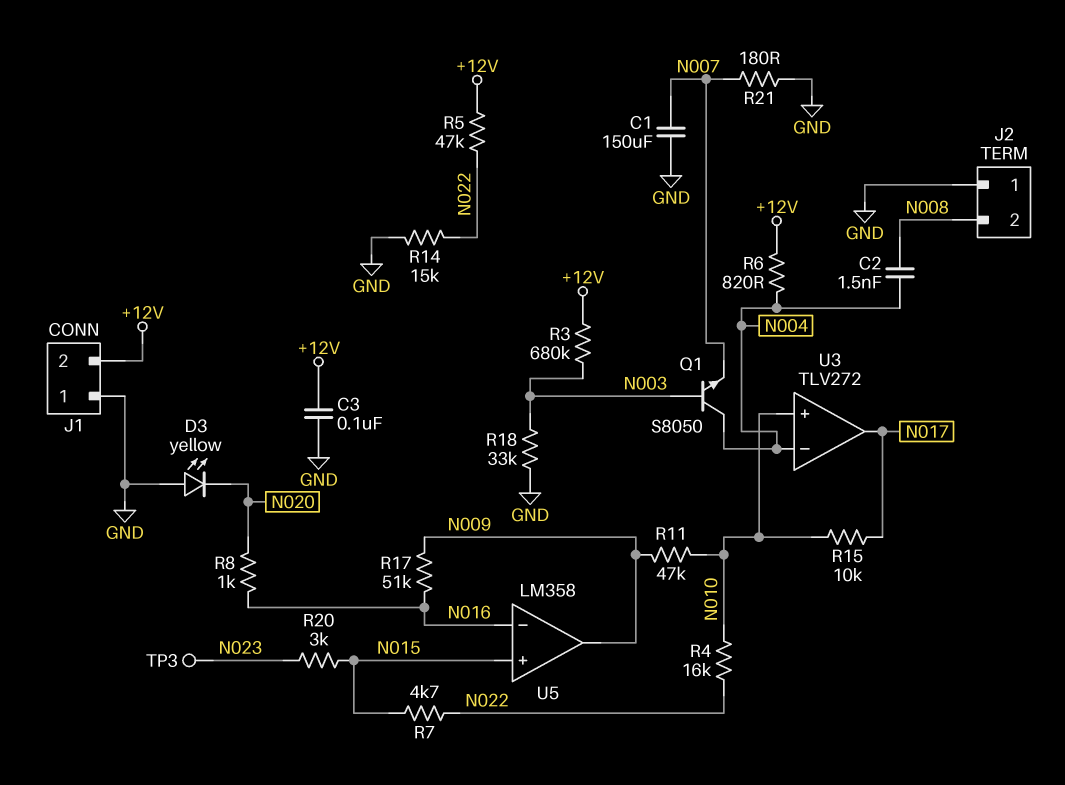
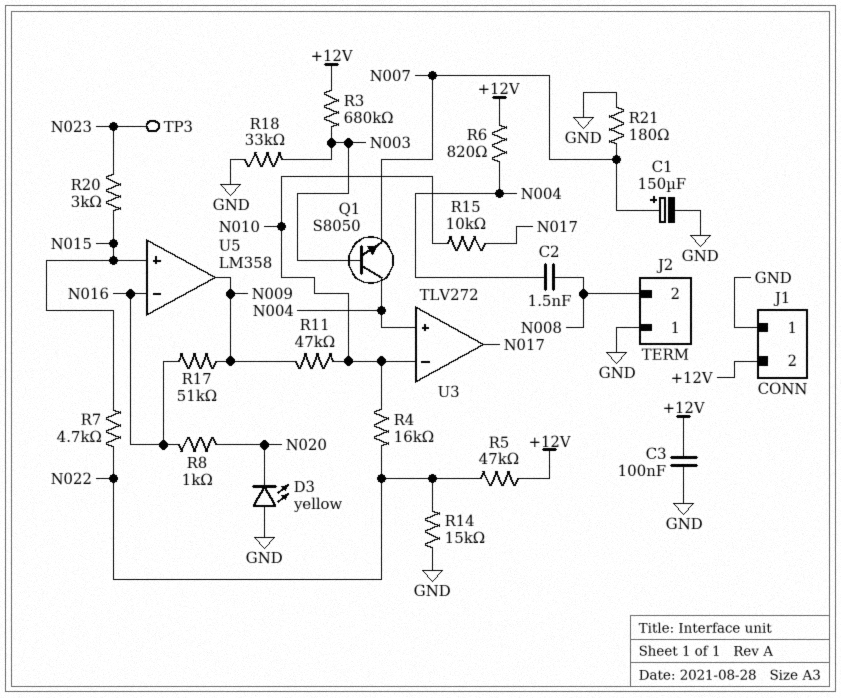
C1: 150uF (GND, N007) -> 150uF (plus N007, minus GND)
U3 pin in+: N010 -> N004
U3 pin in-: N004 -> N010

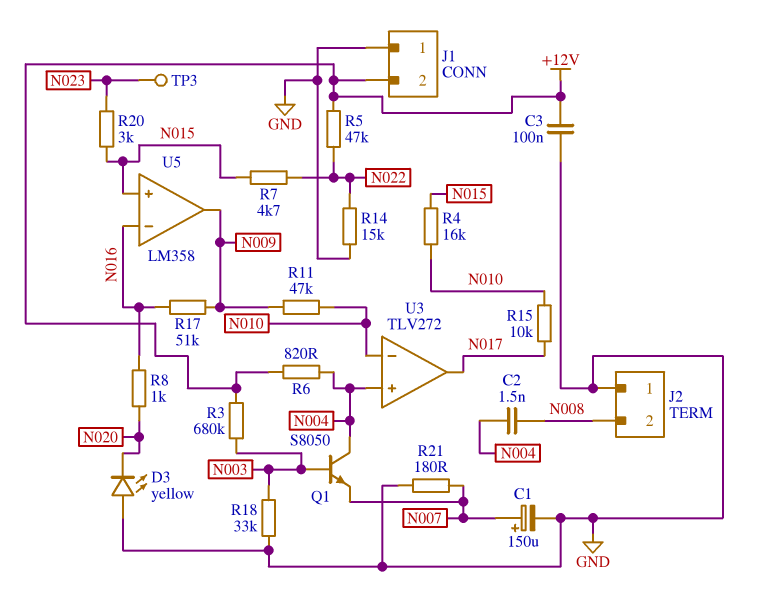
R4: 16k (N010, N022) -> 16k (N010, N015)

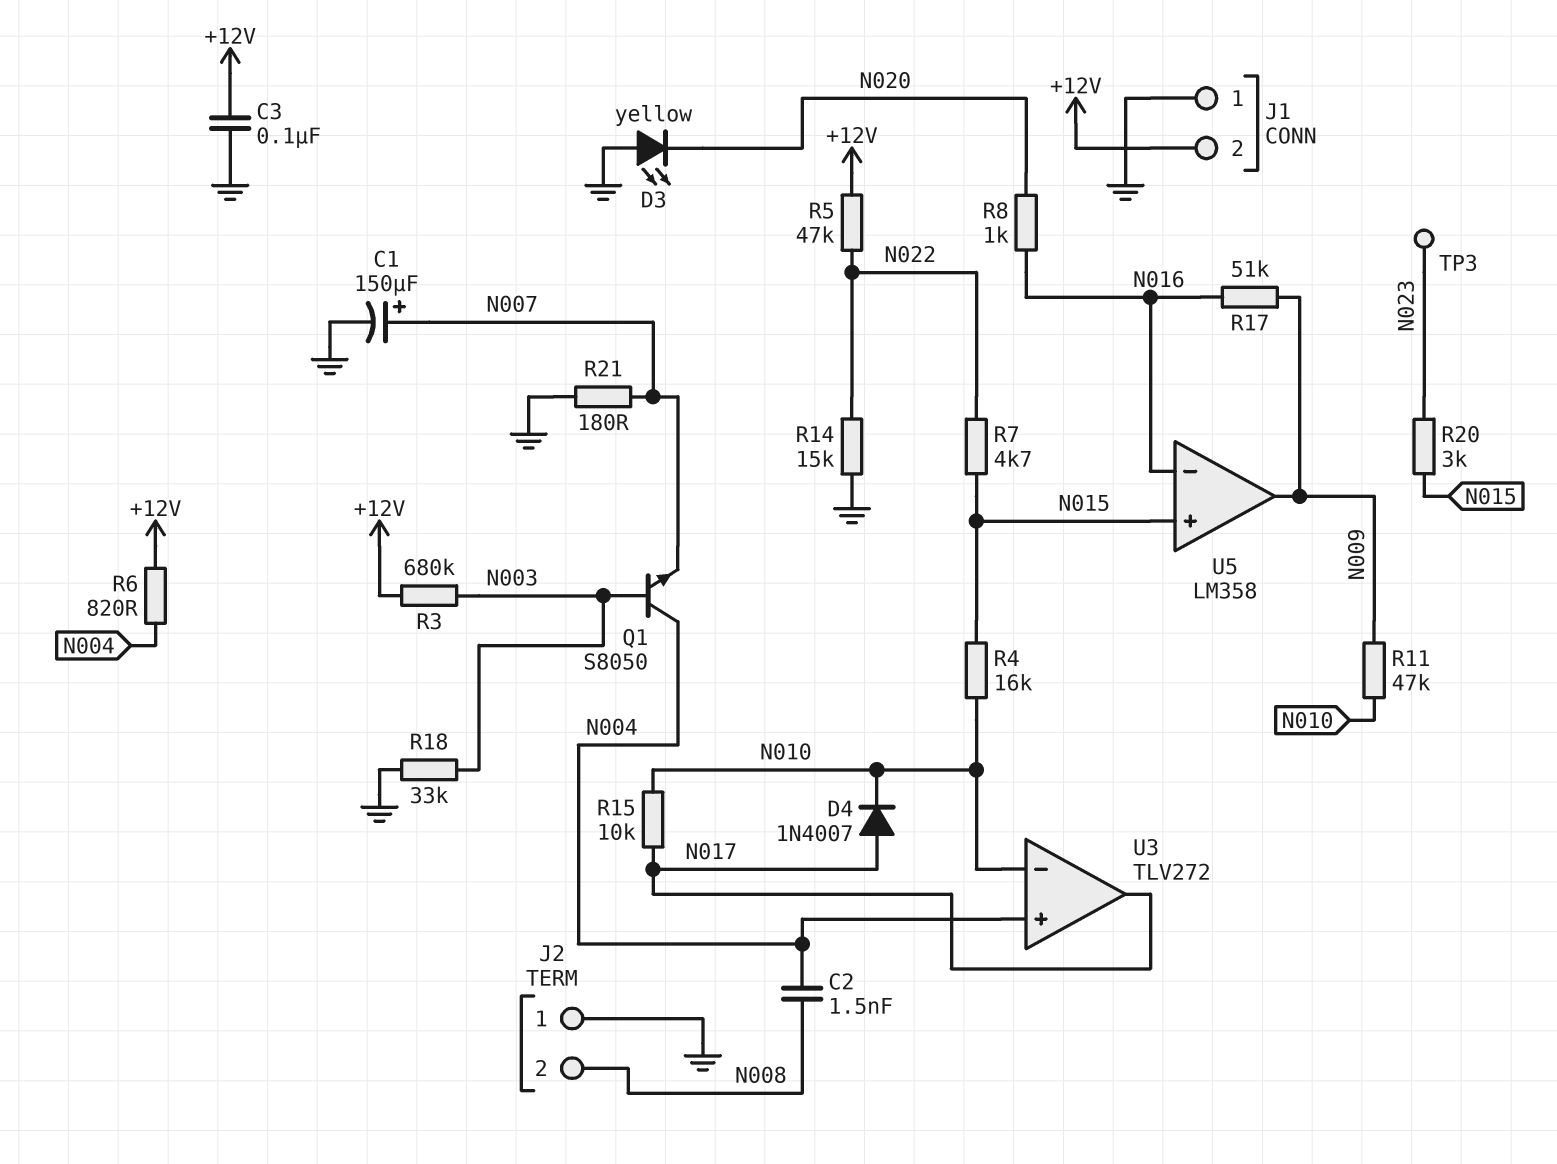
D4: none -> diode 1N4007 (A N017, K N010)

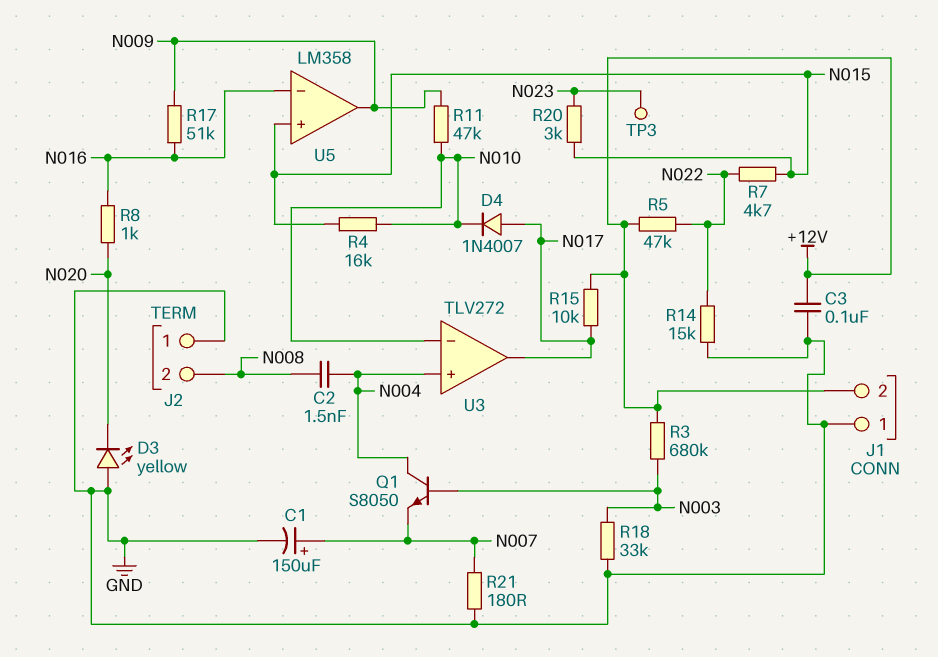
R6: 820 (+12V, N004) -> none
R15: 10k (N010, N017) -> 10k (+12V, N017)

